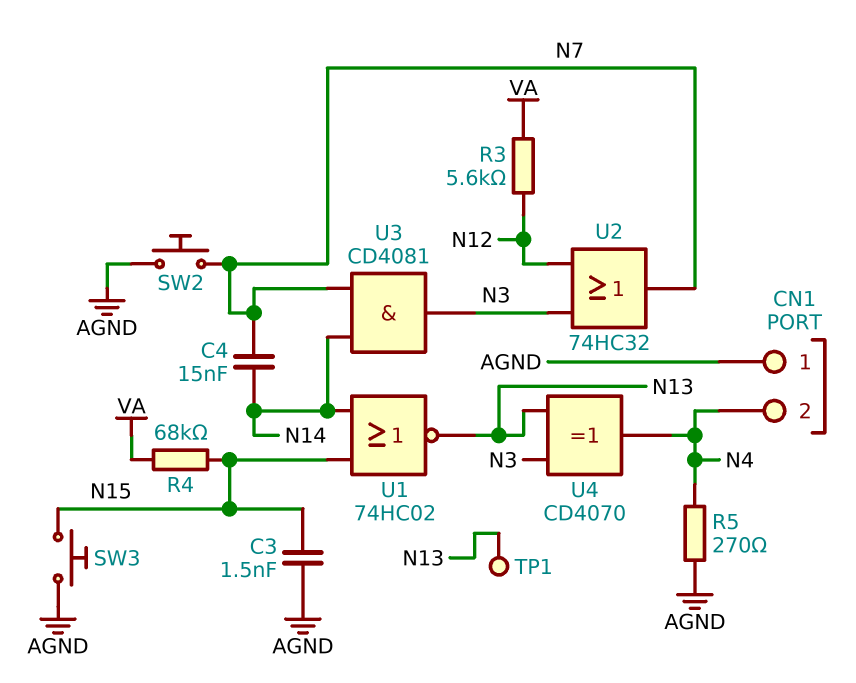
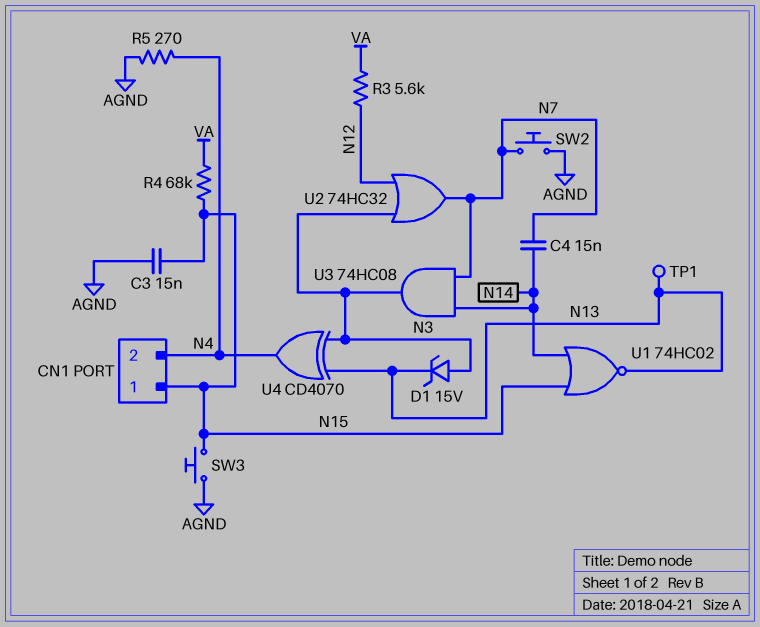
C3: 1.5nF (AGND, N15) -> 15nF (AGND, N15)
CN1 pin 1: AGND -> N15
D1: none -> zener 15V (A N3, K N13)
U3: AND CD4081 (in N7, in N14, out N3) -> AND 74HC08 (in N7, in N14, out N3)

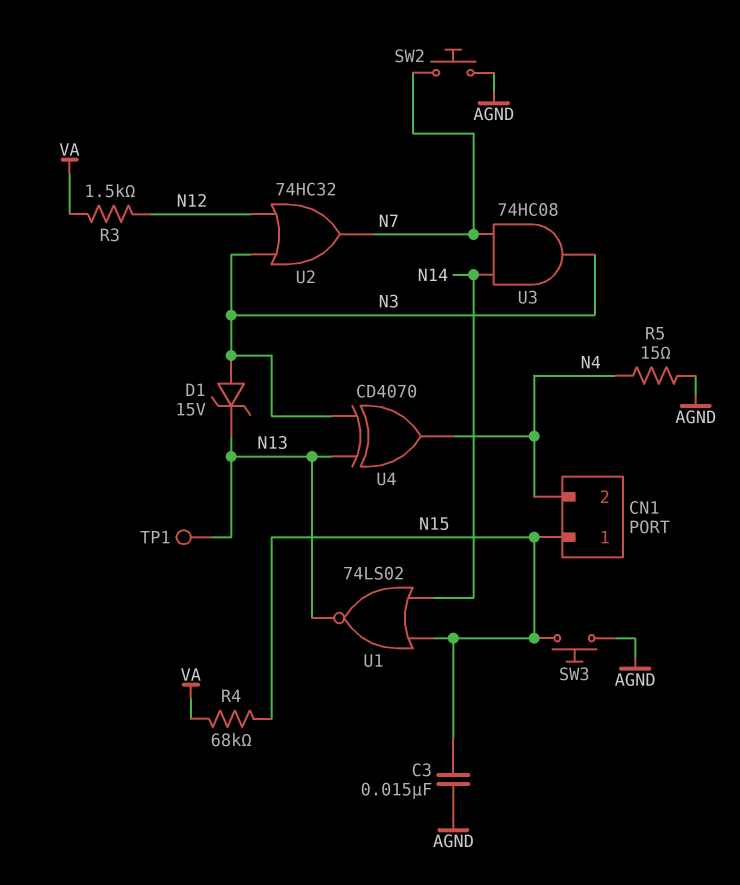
C4: 15nF (N7, N14) -> none
R3: 5.6k (N12, VA) -> 1.5k (N12, VA)
R5: 270 (AGND, N4) -> 15 (AGND, N4)
U1: NOR 74HC02 (in N14, in N15, out N13) -> NOR 74LS02 (in N14, in N15, out N13)

